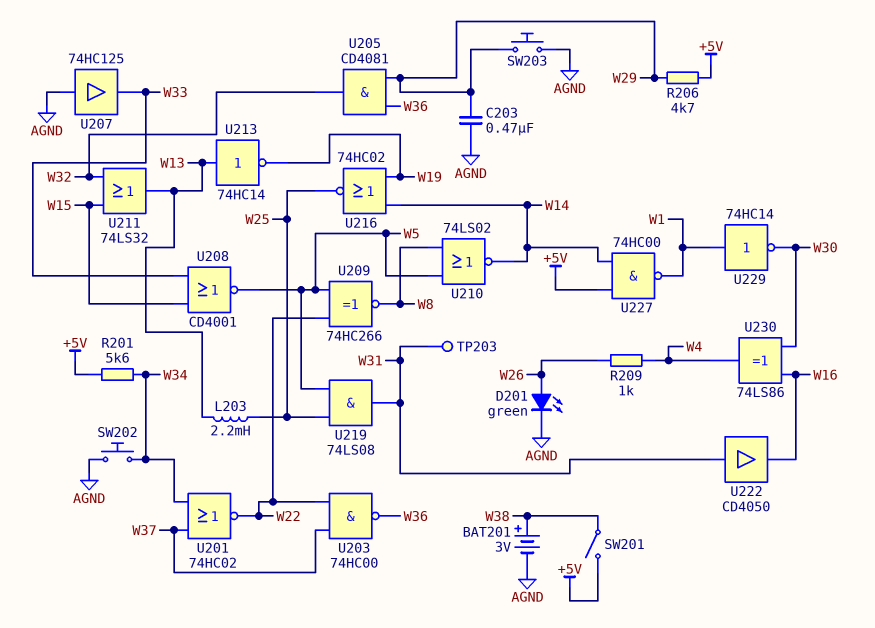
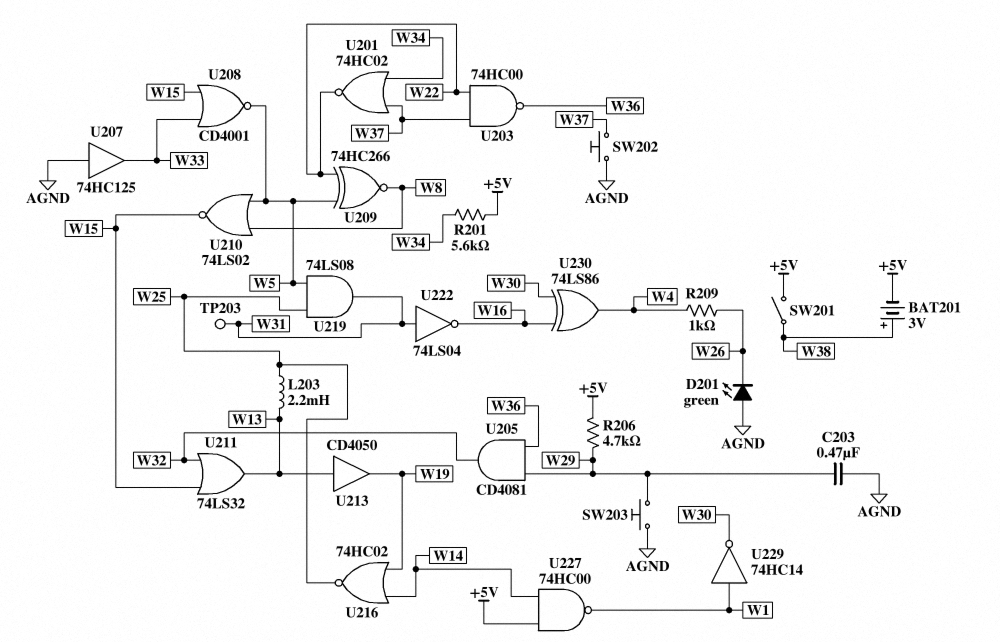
BAT201: 3V (plus W38, minus AGND) -> 3V (plus W38, minus +5V)
D201: LED green (A W26, K AGND) -> LED green (A AGND, K W26)
SW202: button (AGND, W34) -> button (AGND, W37)
U210: NOR 74LS02 (in W5, in W8, out W14) -> NOR 74LS02 (in W5, in W8, out W15)
U213: NOT 74HC14 (in W13, out W19) -> buffer CD4050 (in W13, out W19)
U222: buffer CD4050 (in W31, out W16) -> NOT 74LS04 (in W31, out W16)

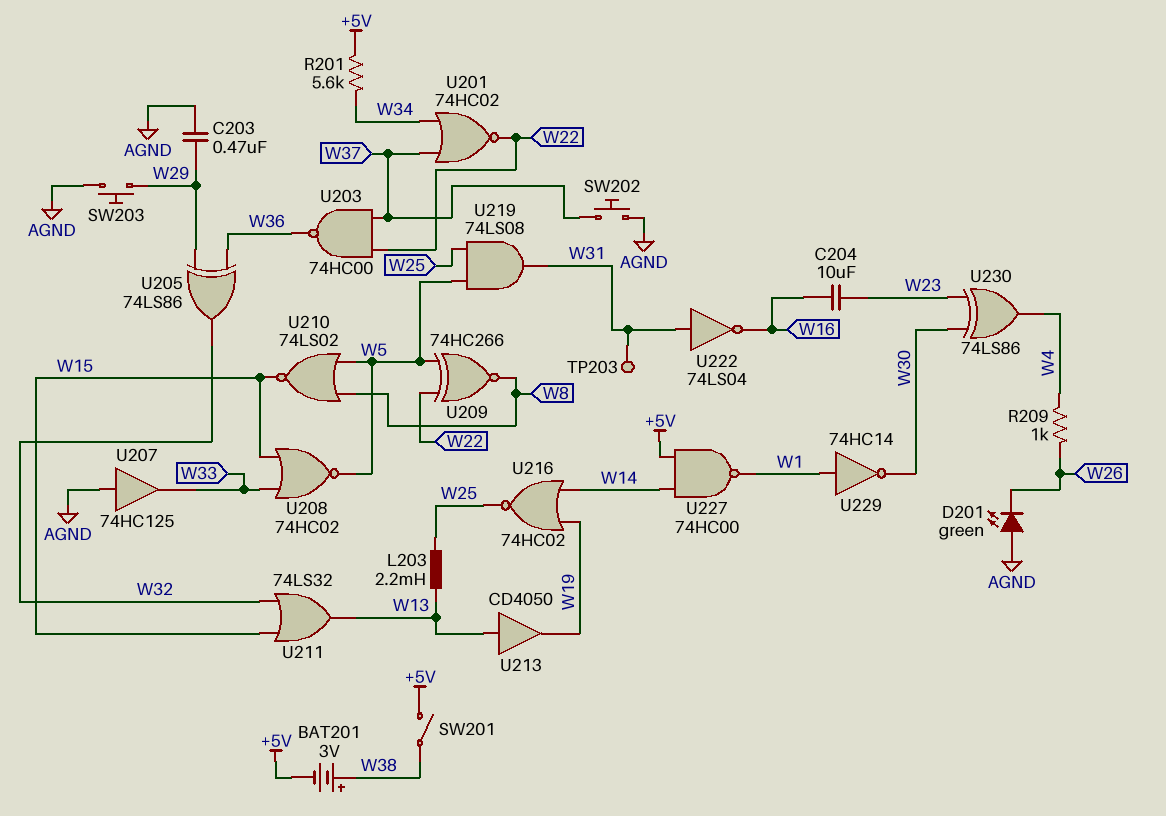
C204: none -> 10uF (W16, W23)
R206: 4.7k (+5V, W29) -> none
U205: AND CD4081 (in W29, in W36, out W32) -> XOR 74LS86 (in W29, in W36, out W32)
U208: NOR CD4001 (in W15, in W33, out W5) -> NOR 74HC02 (in W15, in W33, out W5)
U230: XOR 74LS86 (in W16, in W30, out W4) -> XOR 74LS86 (in W23, in W30, out W4)

